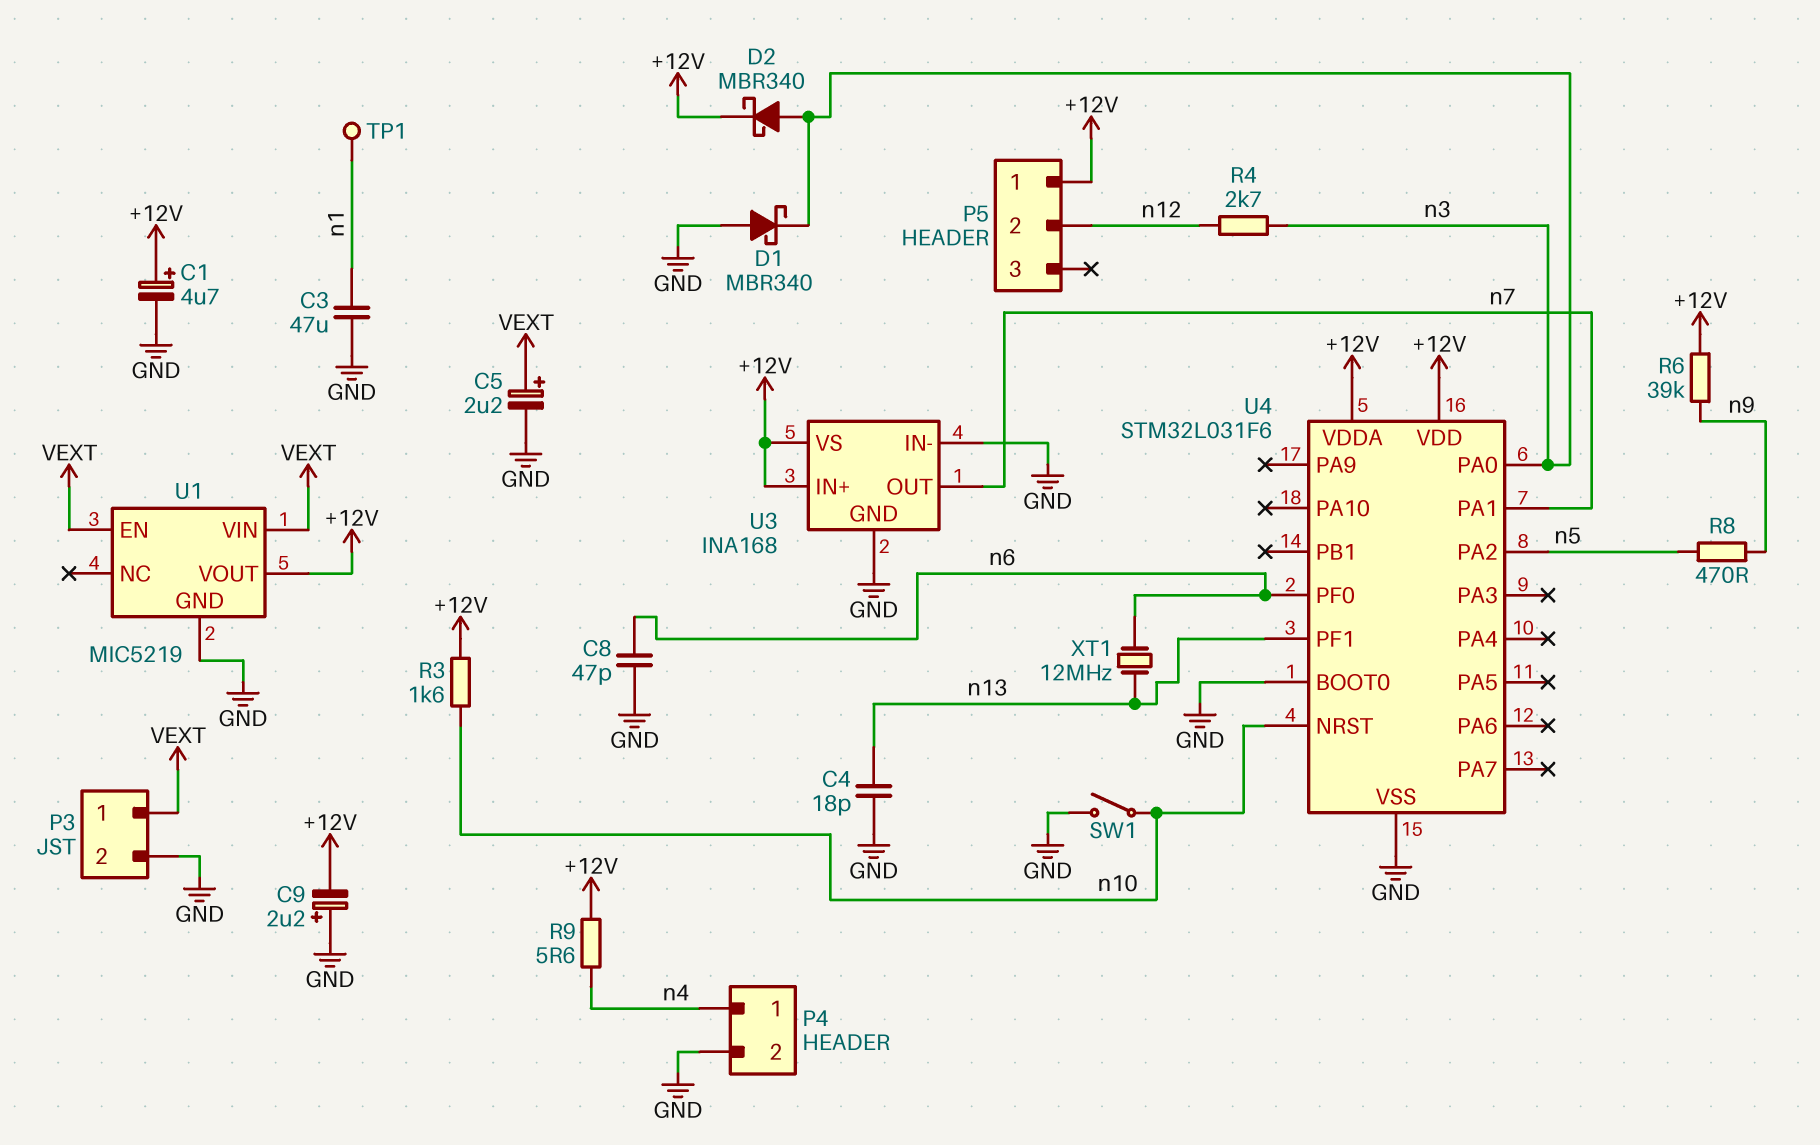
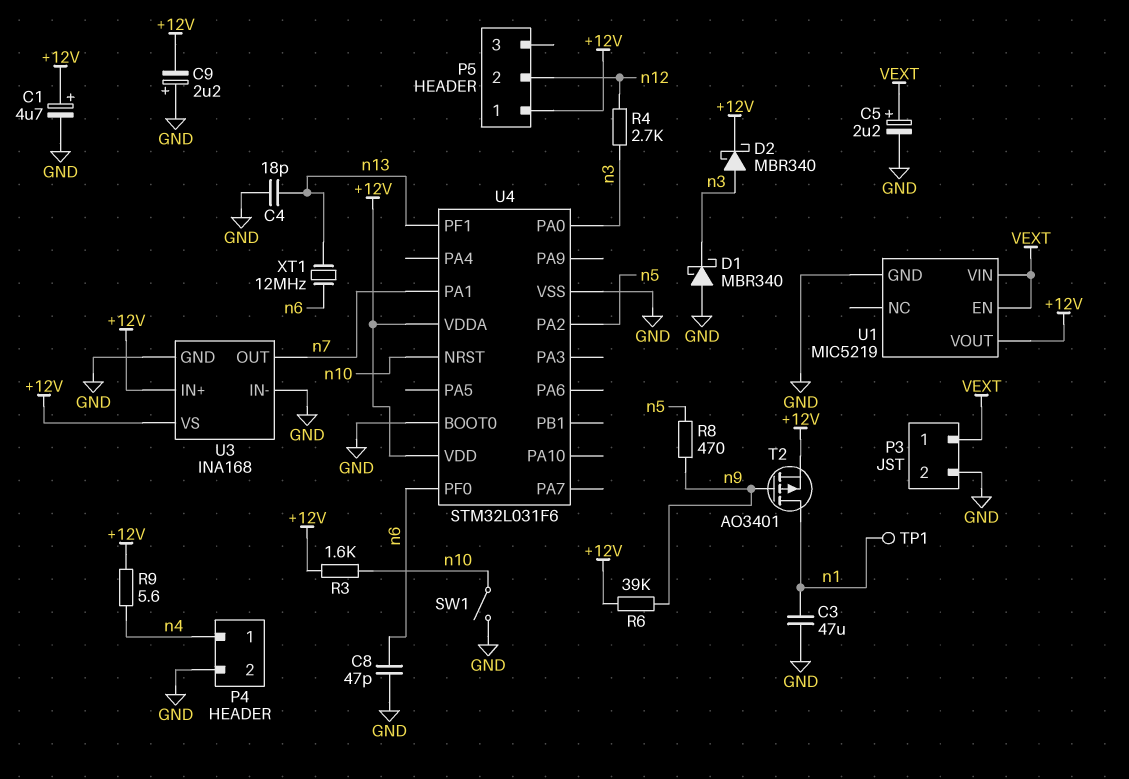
T2: none -> PMOS AO3401 (G n9, D n1, S +12V)

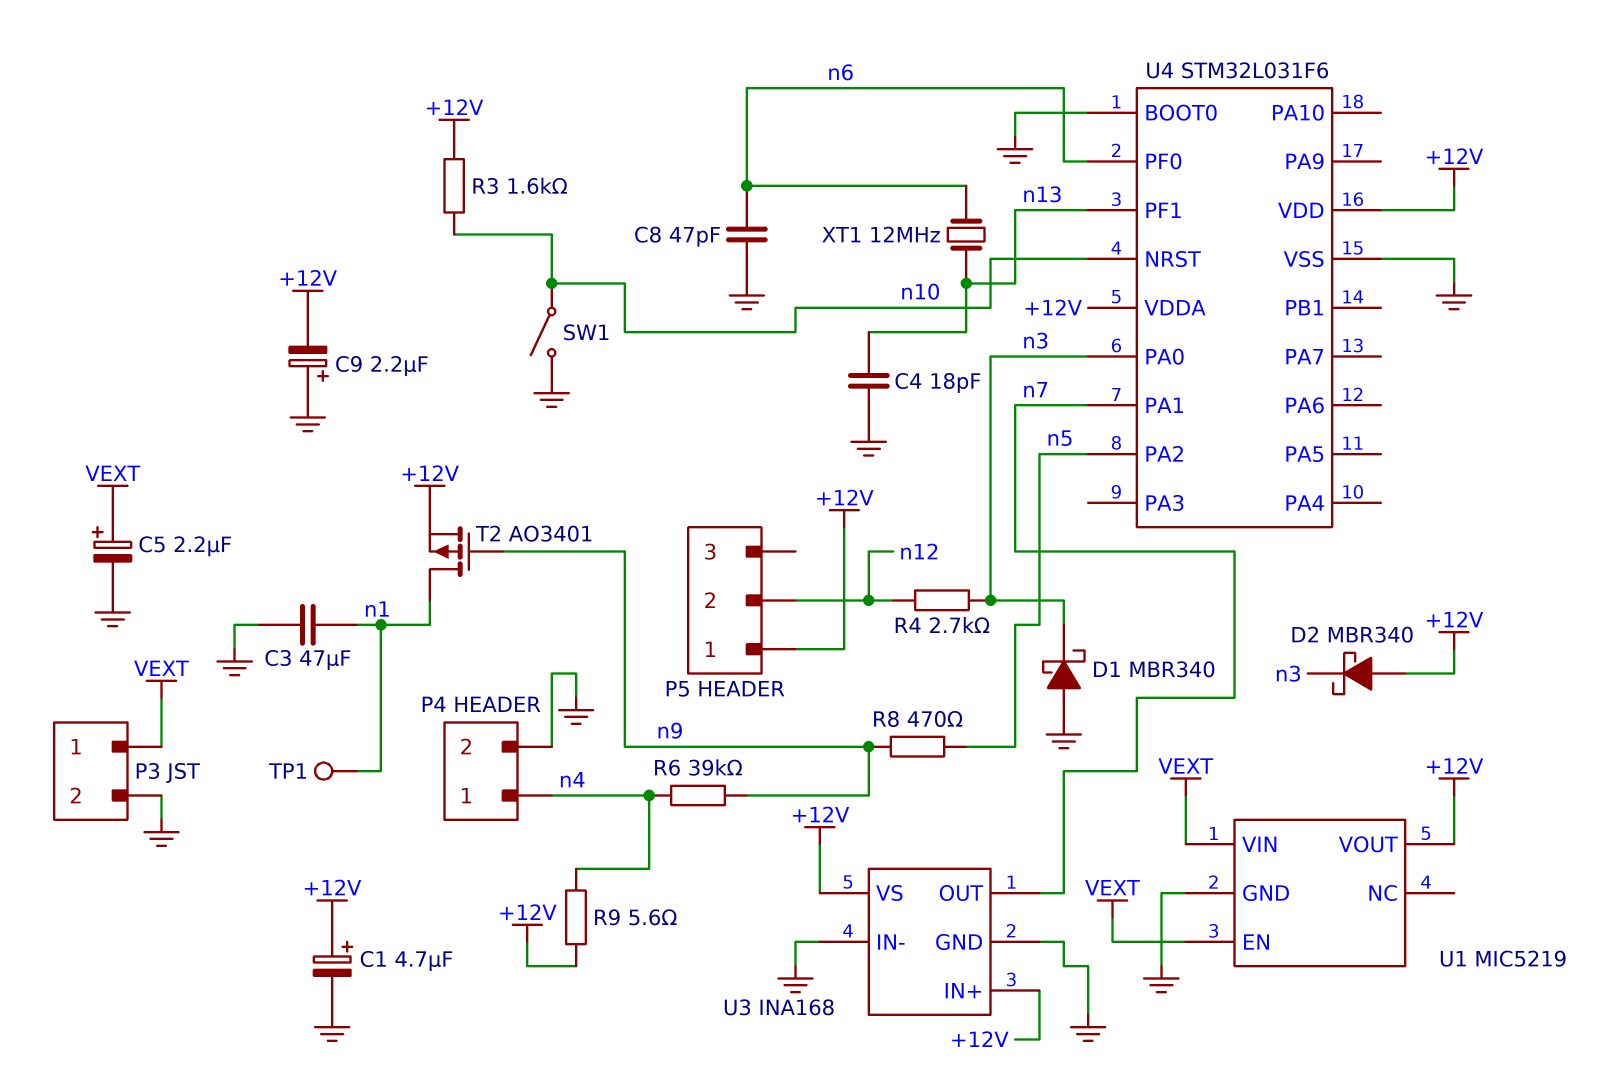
D2: schottky MBR340 (A n3, K +12V) -> schottky MBR340 (A +12V, K n3)
R6: 39k (+12V, n9) -> 39k (n4, n9)

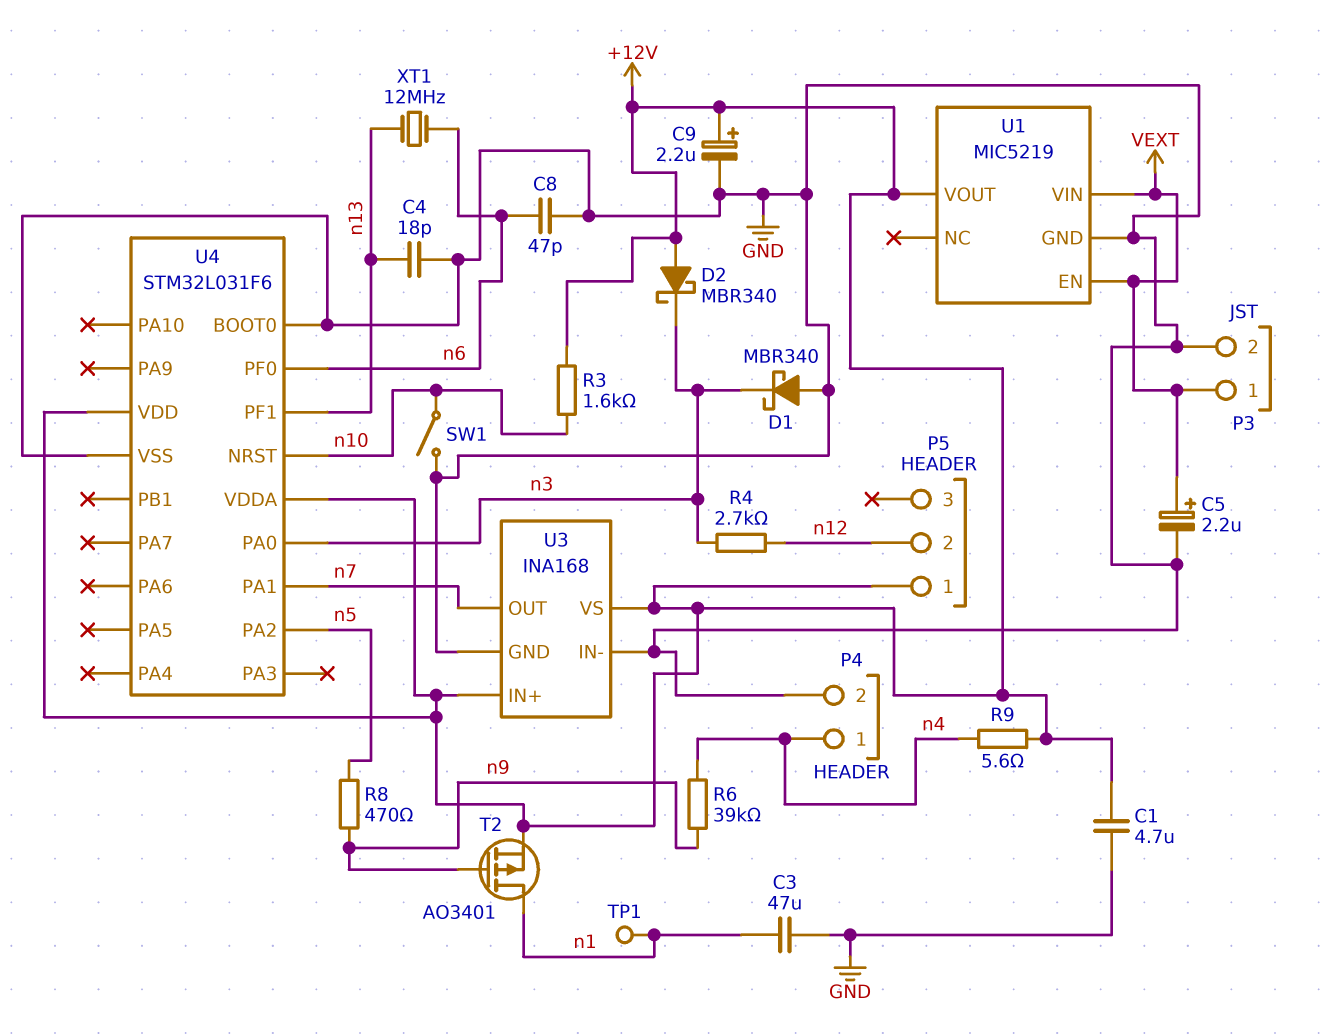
C1: 4.7uF (plus +12V, minus GND) -> 4.7uF (+12V, GND)
C9: 2.2uF (plus GND, minus +12V) -> 2.2uF (plus +12V, minus GND)

